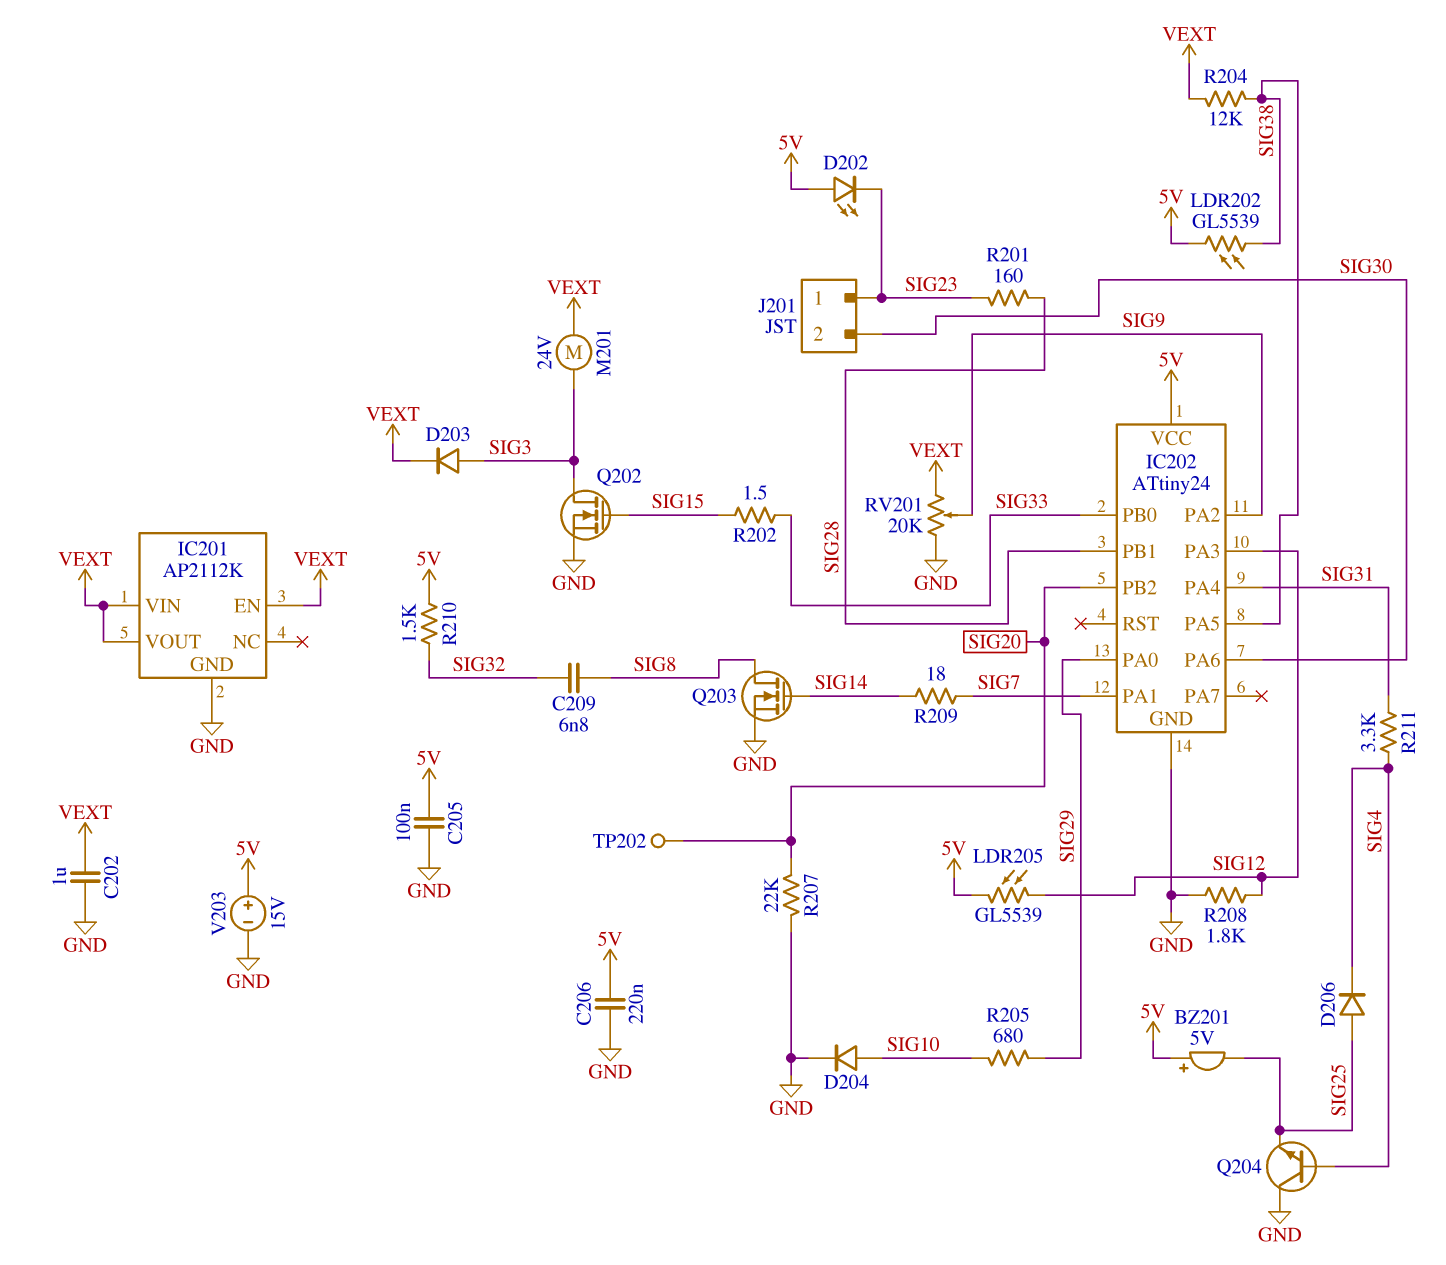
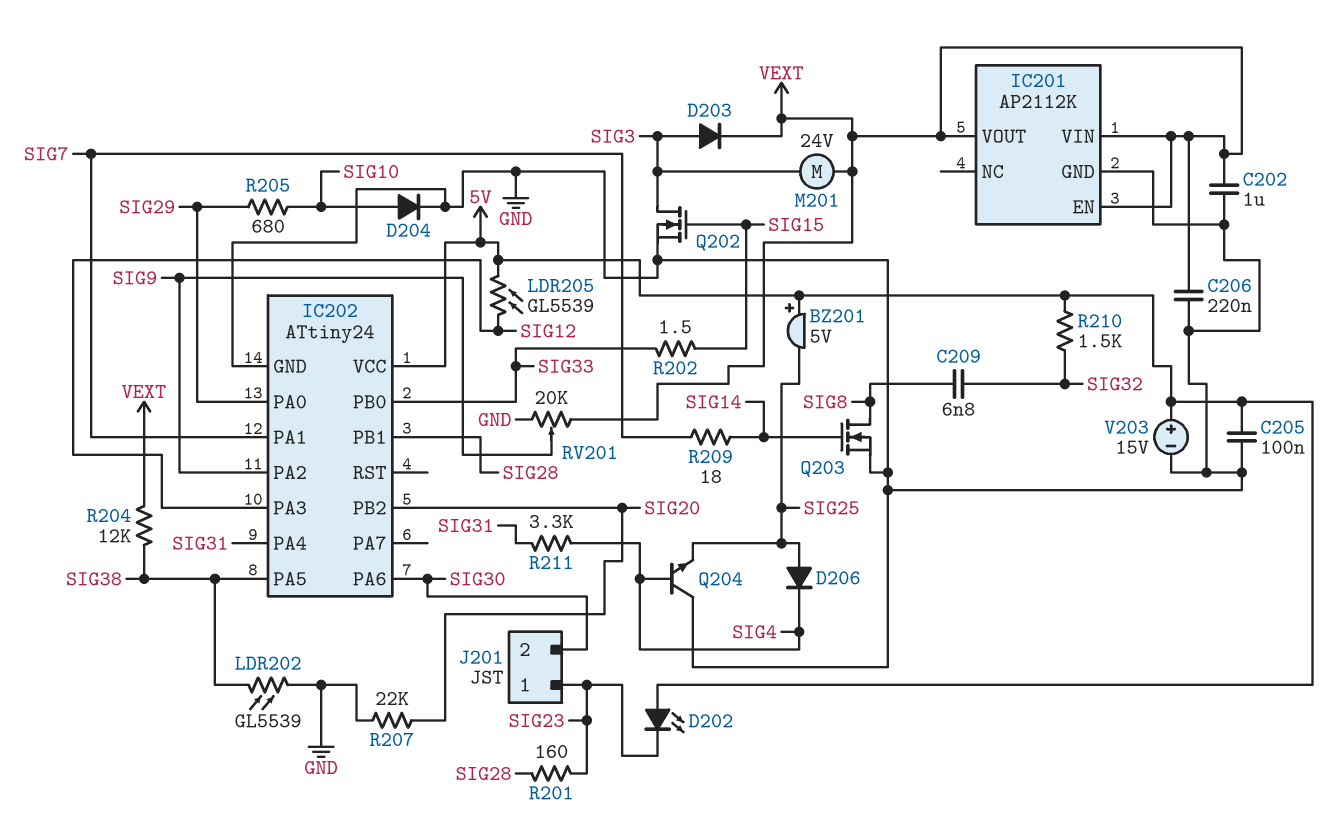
C206: 220nF (5V, GND) -> 220nF (GND, VEXT)
LDR202: GL5539 (5V, SIG38) -> GL5539 (GND, SIG38)
R208: 1.8k (GND, SIG12) -> none
TP202: test point (SIG20) -> none

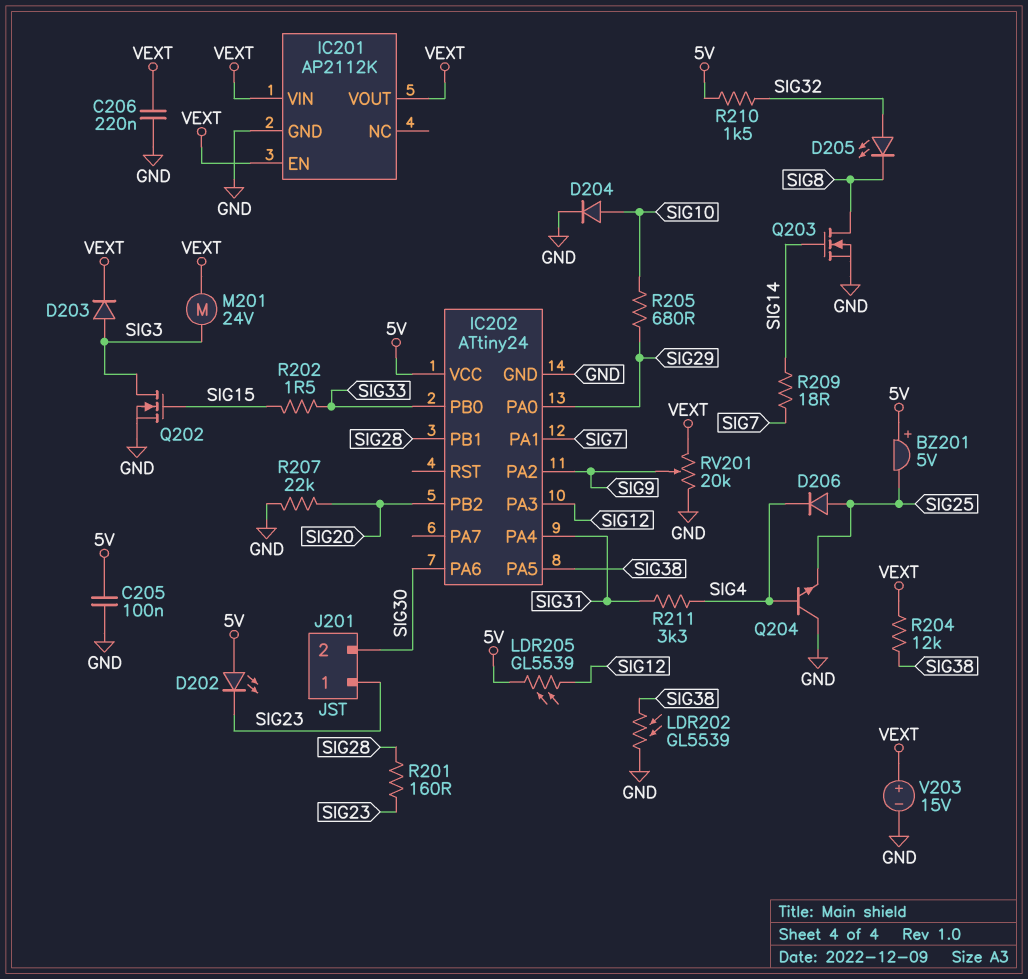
C202: 1uF (GND, VEXT) -> none
C209: 6.8nF (SIG8, SIG32) -> none
D205: none -> LED (A SIG32, K SIG8)
V203: 15V (plus 5V, minus GND) -> 15V (plus VEXT, minus GND)

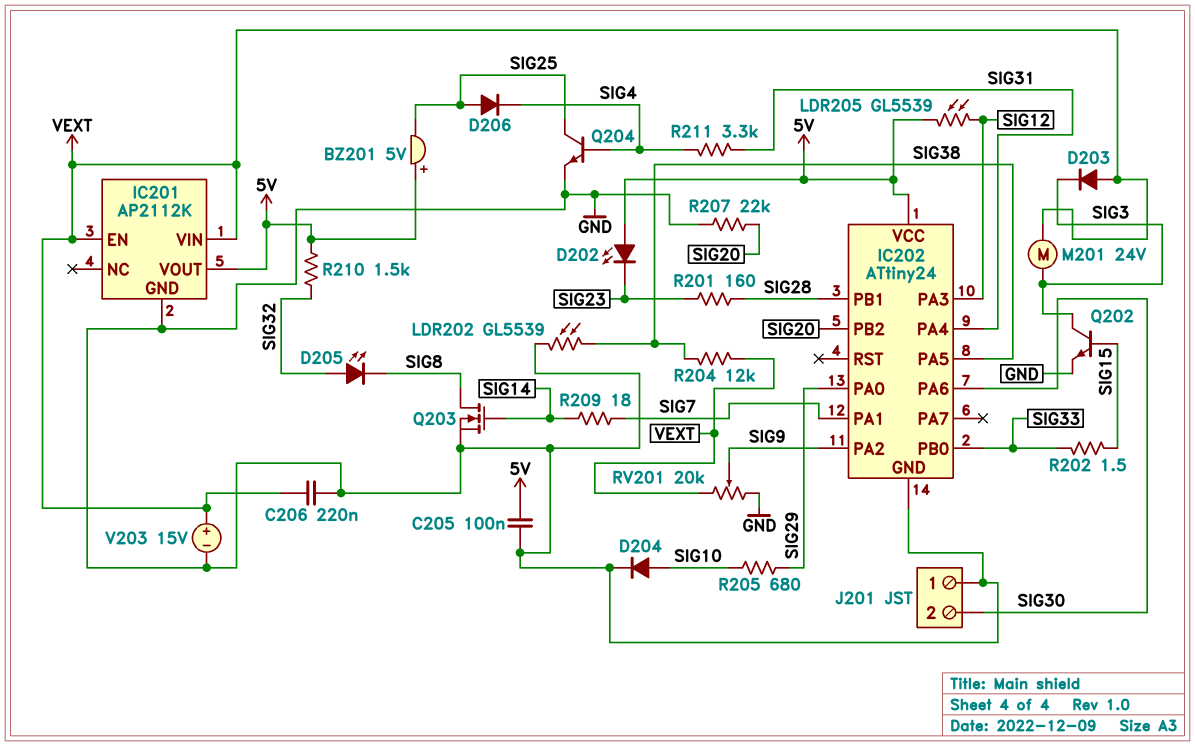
D203: diode (A SIG3, K VEXT) -> diode (A VEXT, K SIG3)
IC201 pin VOUT: VEXT -> 5V
J201 pin 1: SIG23 -> GND
Q202: NMOS (G SIG15, D SIG3, S GND) -> NPN (B SIG15, C SIG3, E GND)
Q204: NPN (B SIG4, C GND, E SIG25) -> NPN (B SIG4, C SIG25, E GND)

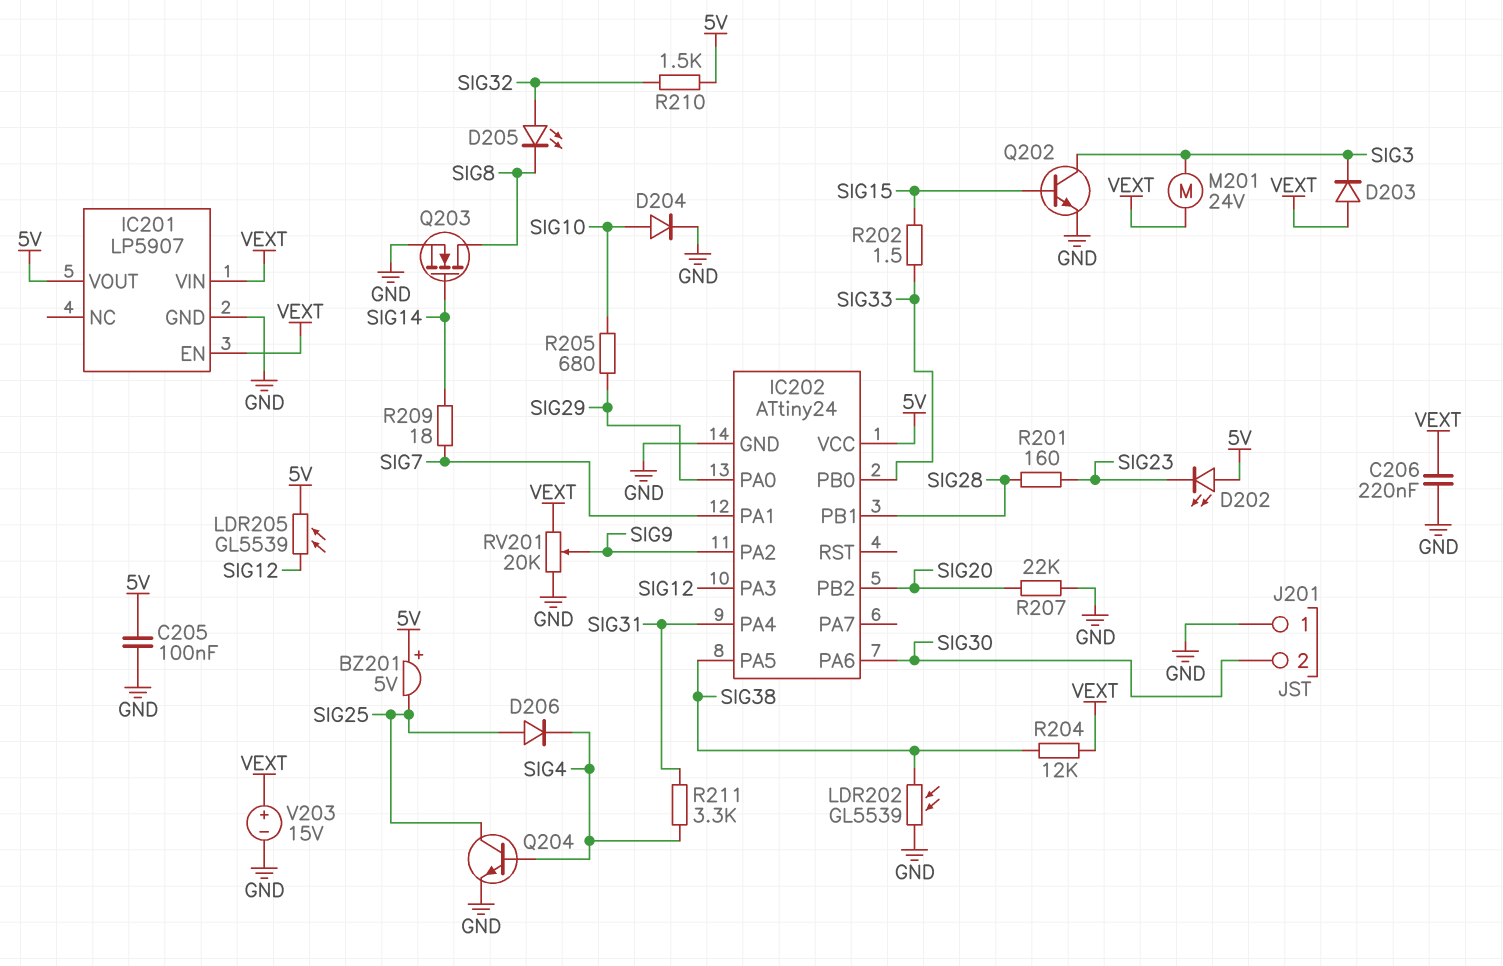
IC201: AP2112K -> LP5907

